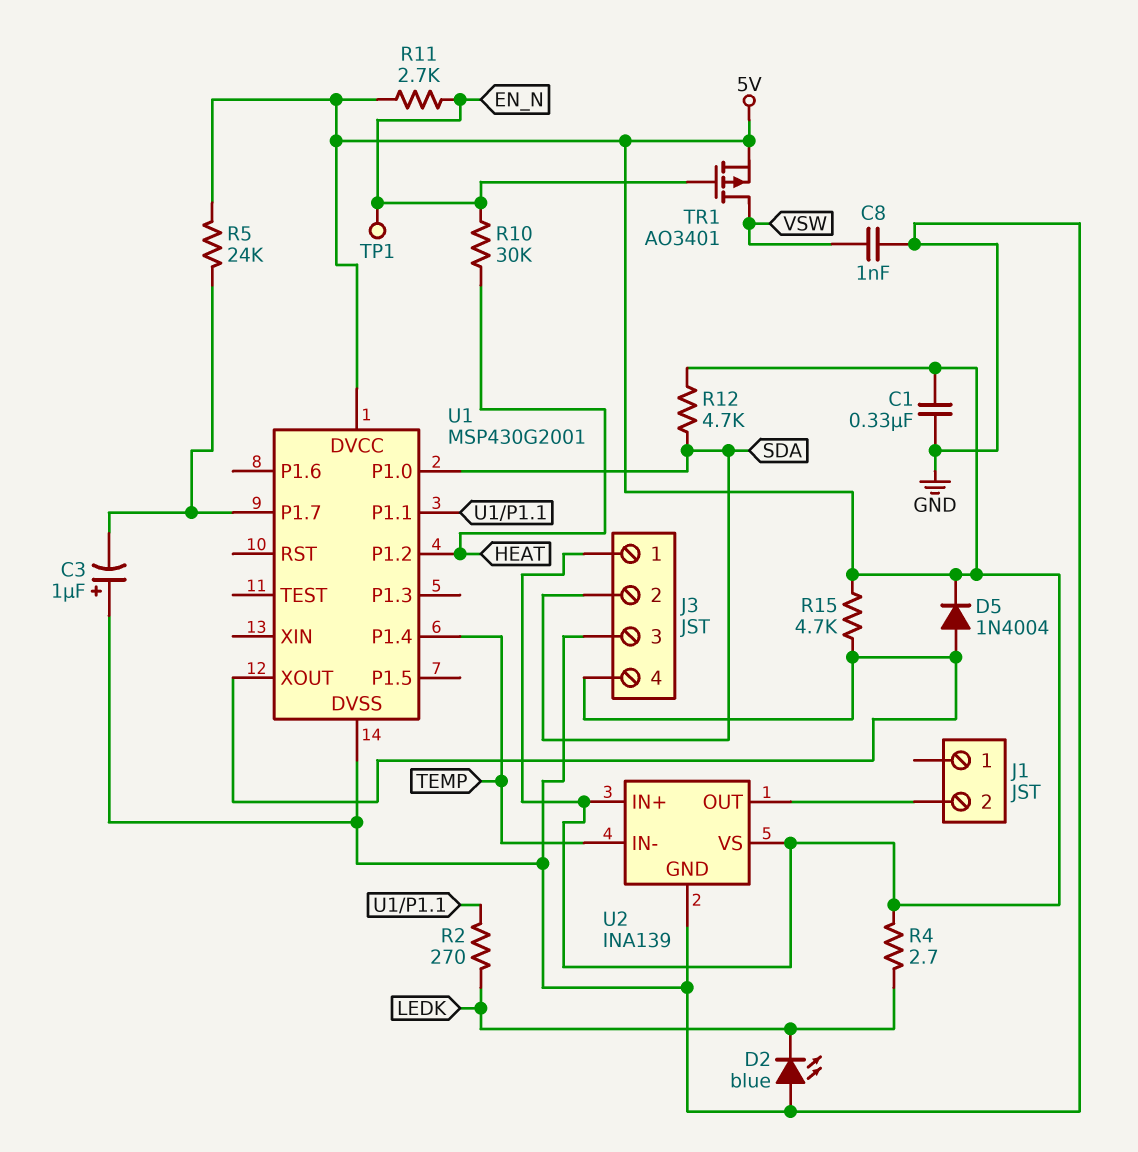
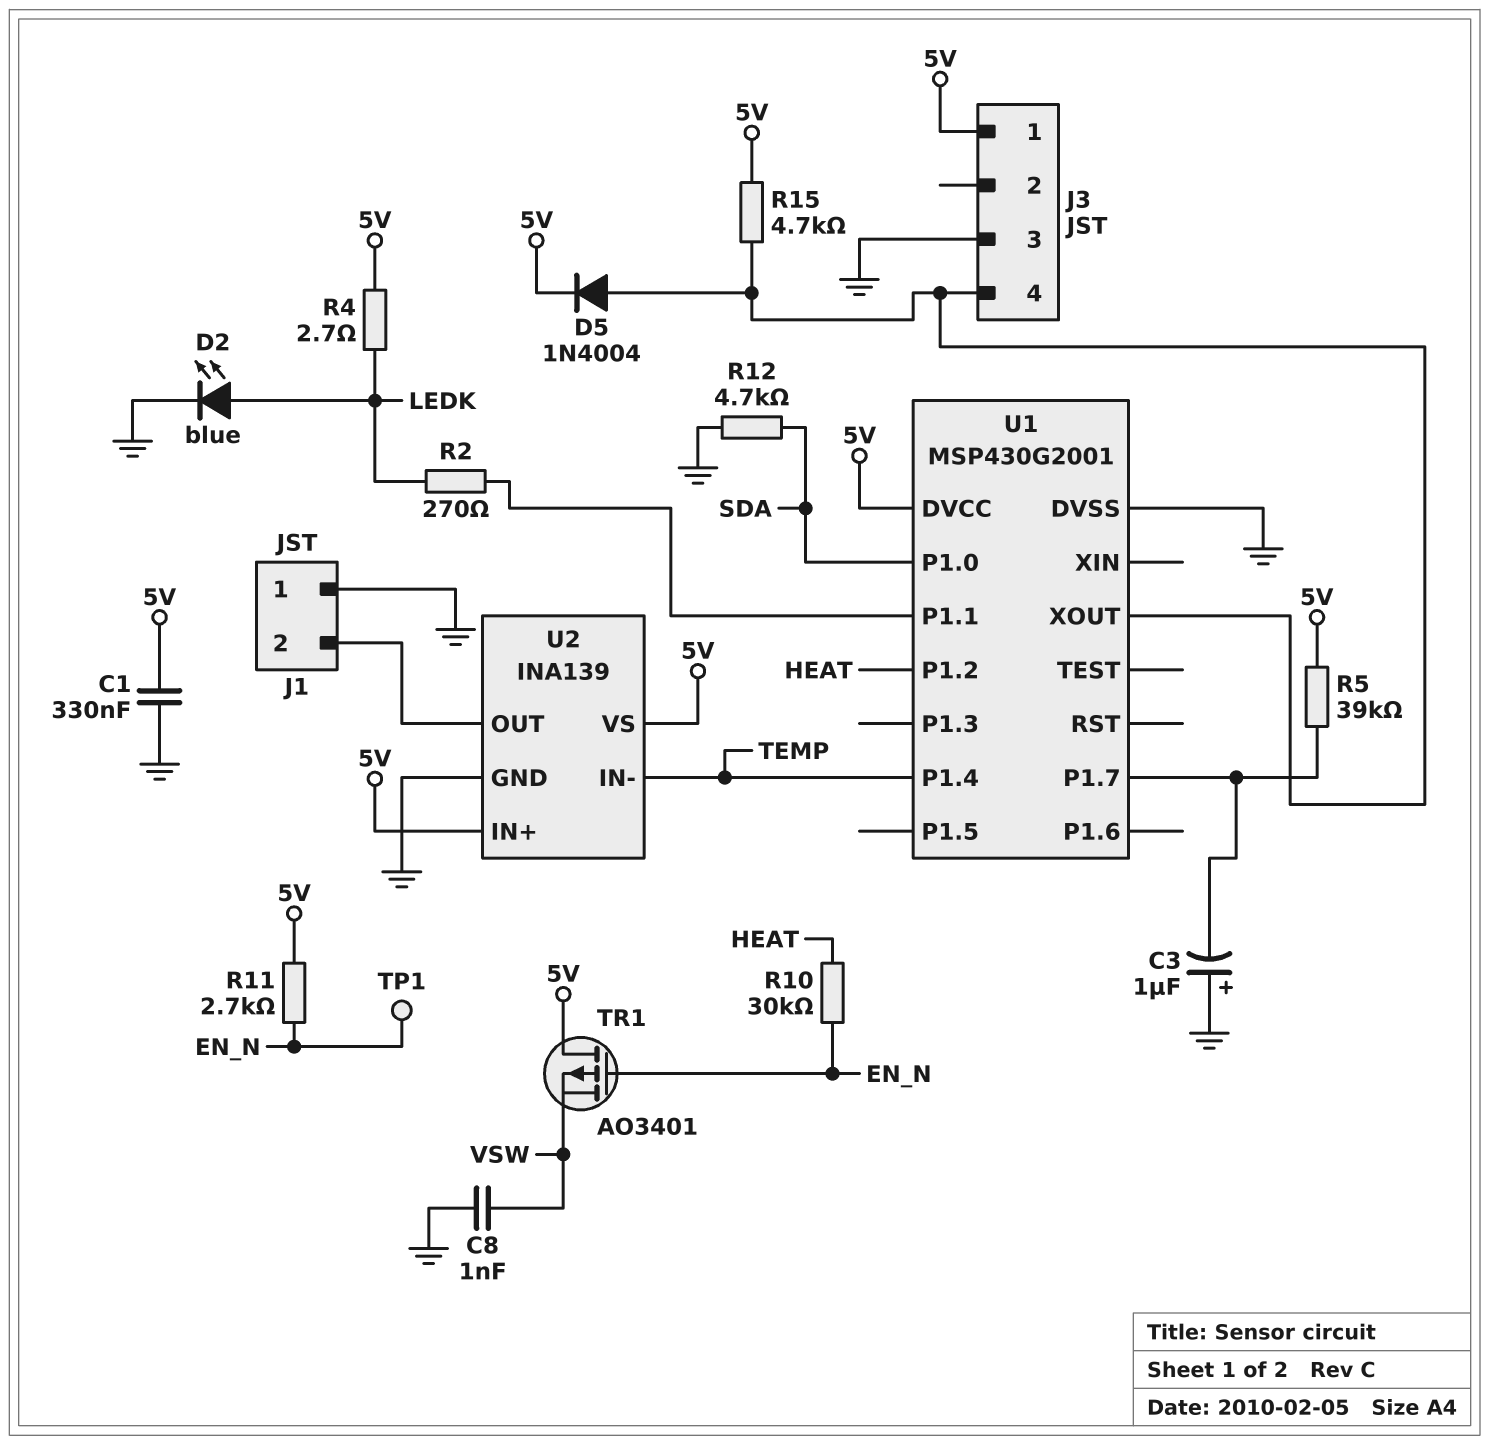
D2: LED blue (A GND, K LEDK) -> LED blue (A LEDK, K GND)
J1 pin 1: none -> GND
J3 pin 2: SDA -> none
R5: 24k (5V, U1/P1.7) -> 39k (5V, U1/P1.7)
R12: 4.7k (5V, SDA) -> 4.7k (GND, SDA)
TR1: PMOS AO3401 (G EN_N, D VSW, S 5V) -> PMOS AO3401 (G EN_N, D 5V, S VSW)

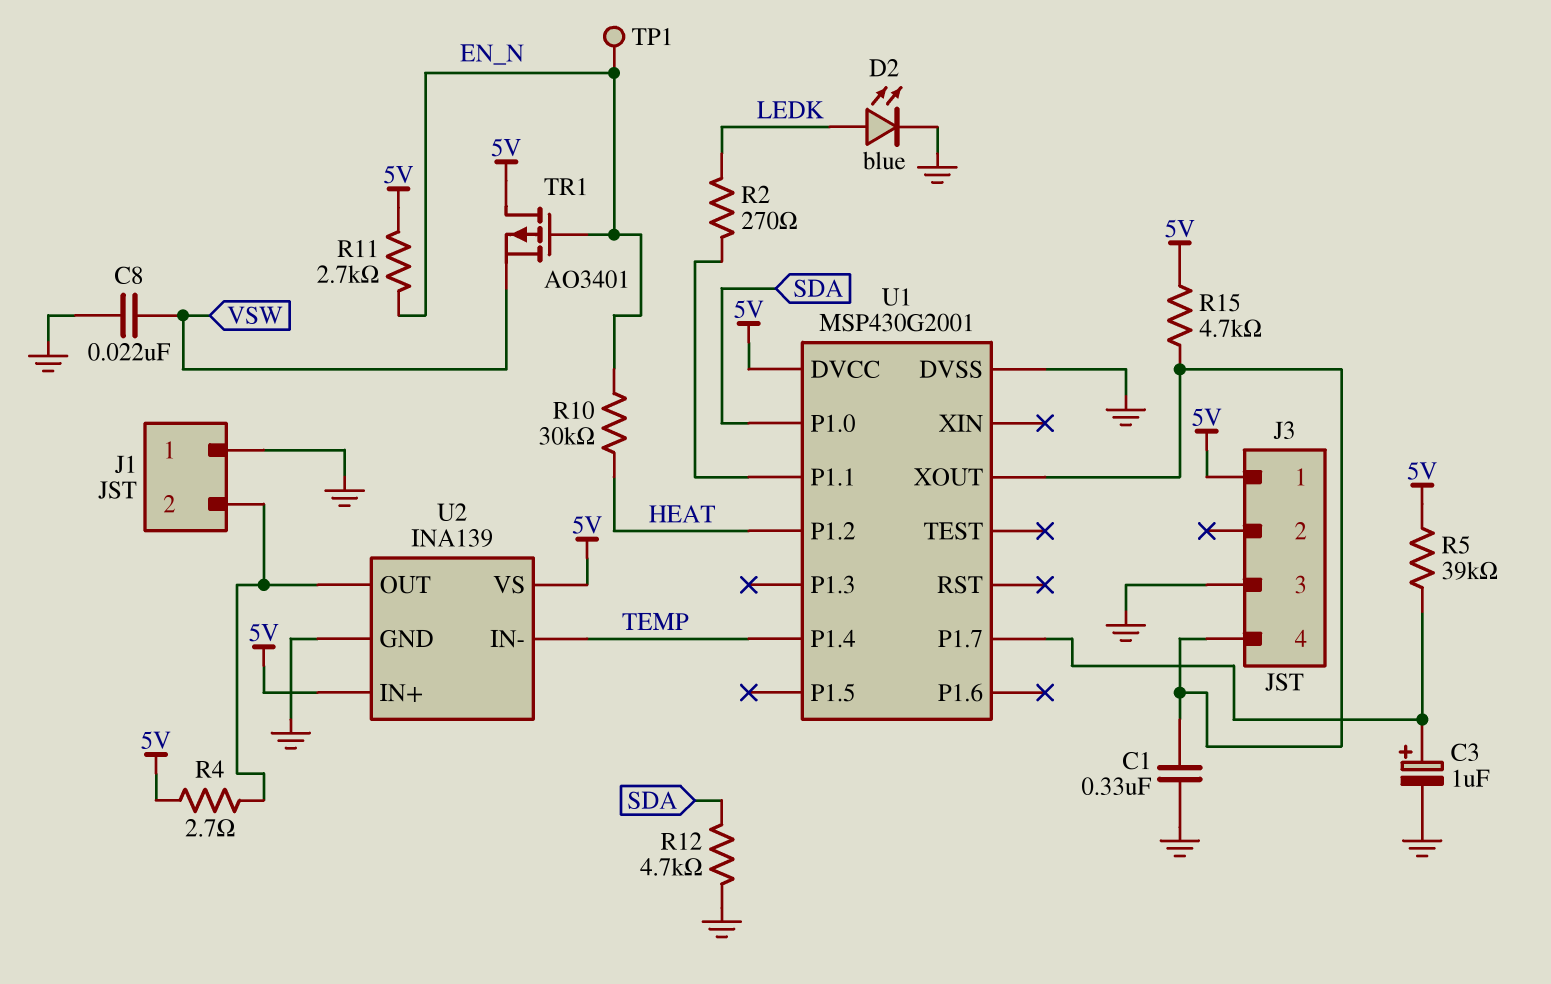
C1: 330nF (5V, GND) -> 330nF (GND, J3/4)
C3: 1uF (plus GND, minus U1/P1.7) -> 1uF (plus U1/P1.7, minus GND)
C8: 1nF (GND, VSW) -> 22nF (GND, VSW)
D5: diode 1N4004 (A J3/4, K 5V) -> none
R4: 2.7 (5V, LEDK) -> 2.7 (5V, J1/2)

